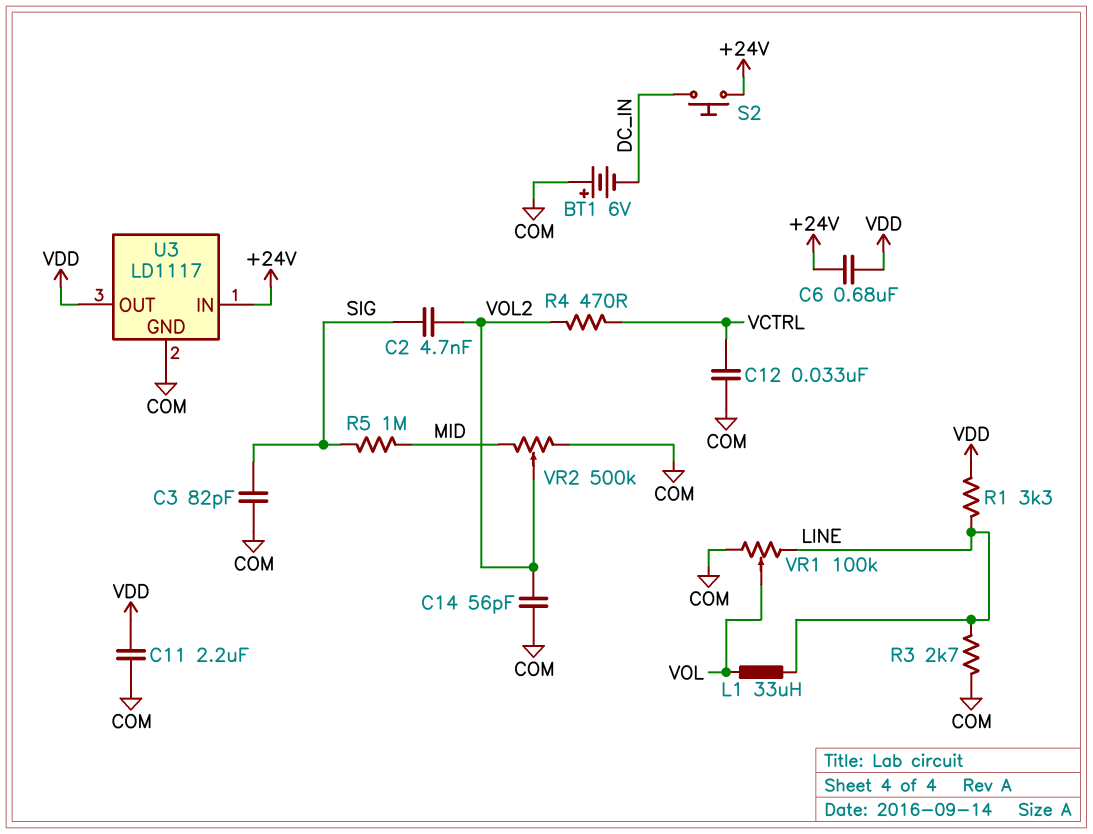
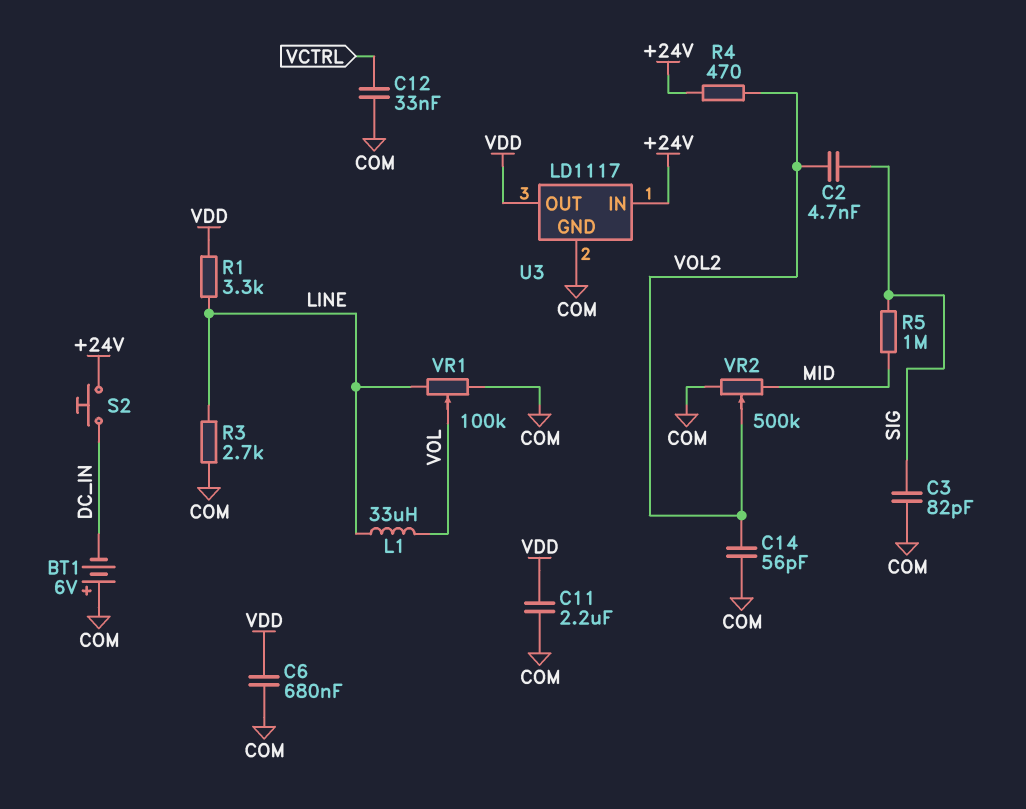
C6: 680nF (+24V, VDD) -> 680nF (COM, VDD)
R4: 470 (VCTRL, VOL2) -> 470 (+24V, VOL2)

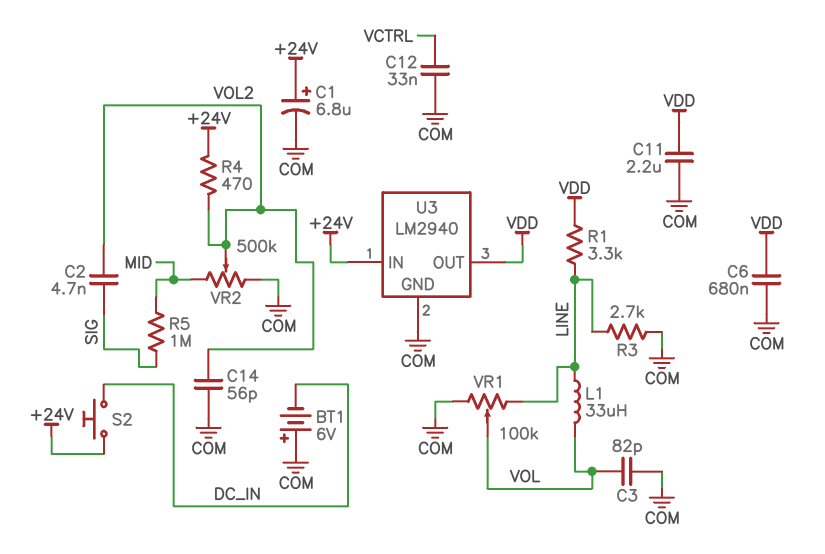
C1: none -> 6.8uF (plus +24V, minus COM)
C3: 82pF (COM, SIG) -> 82pF (COM, VOL)
U3: LD1117 -> LM2940

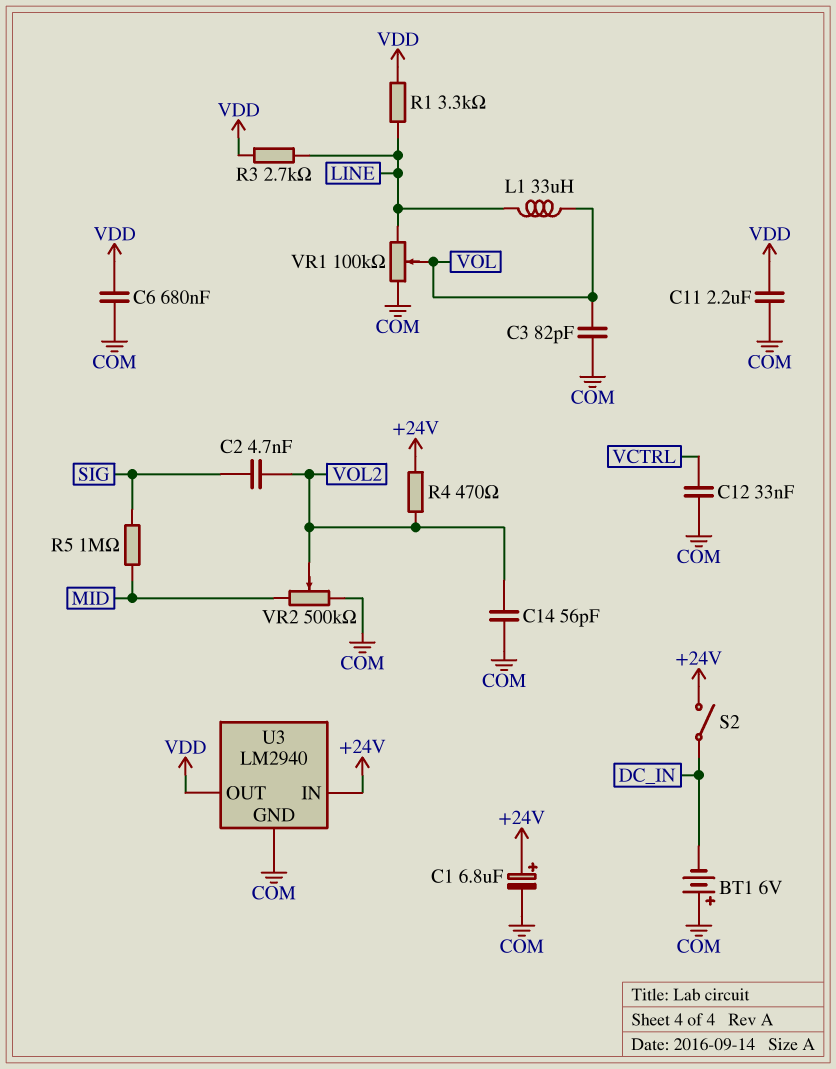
R3: 2.7k (COM, LINE) -> 2.7k (LINE, VDD)
S2: button (+24V, DC_IN) -> switch (+24V, DC_IN)

